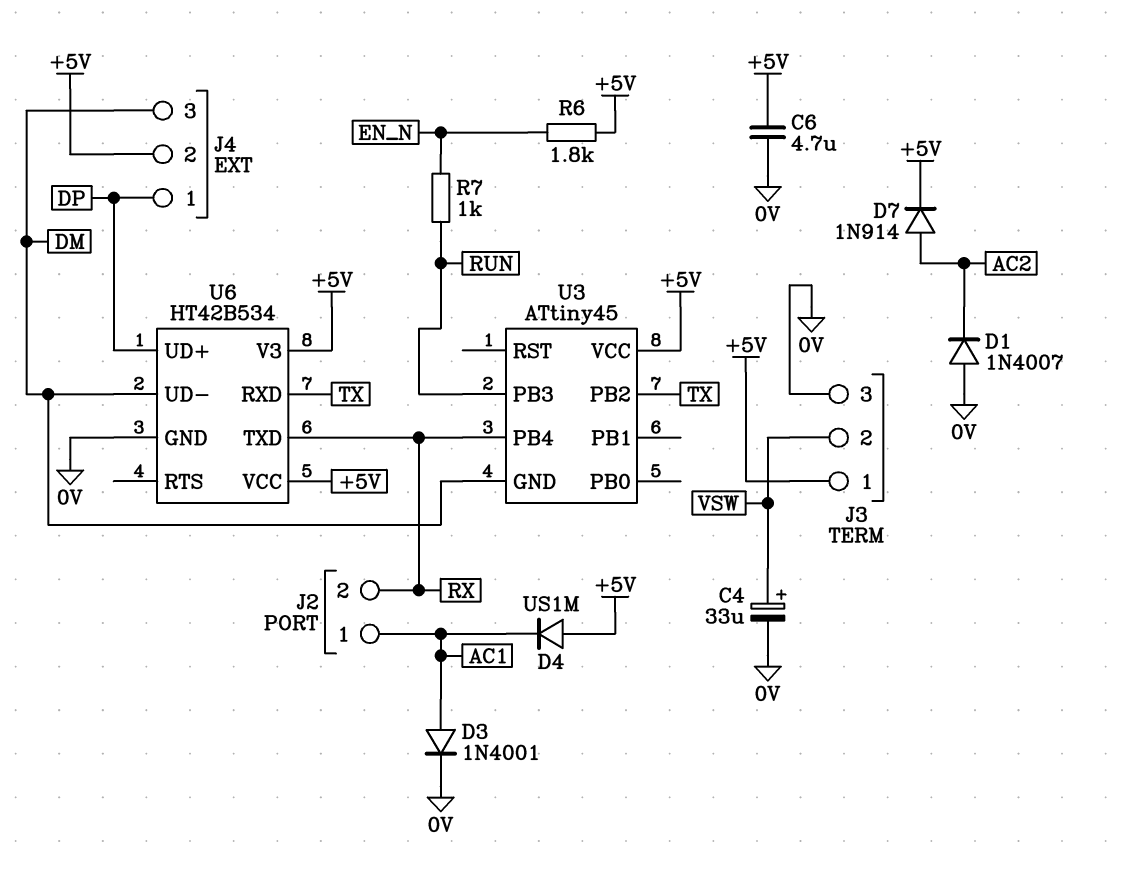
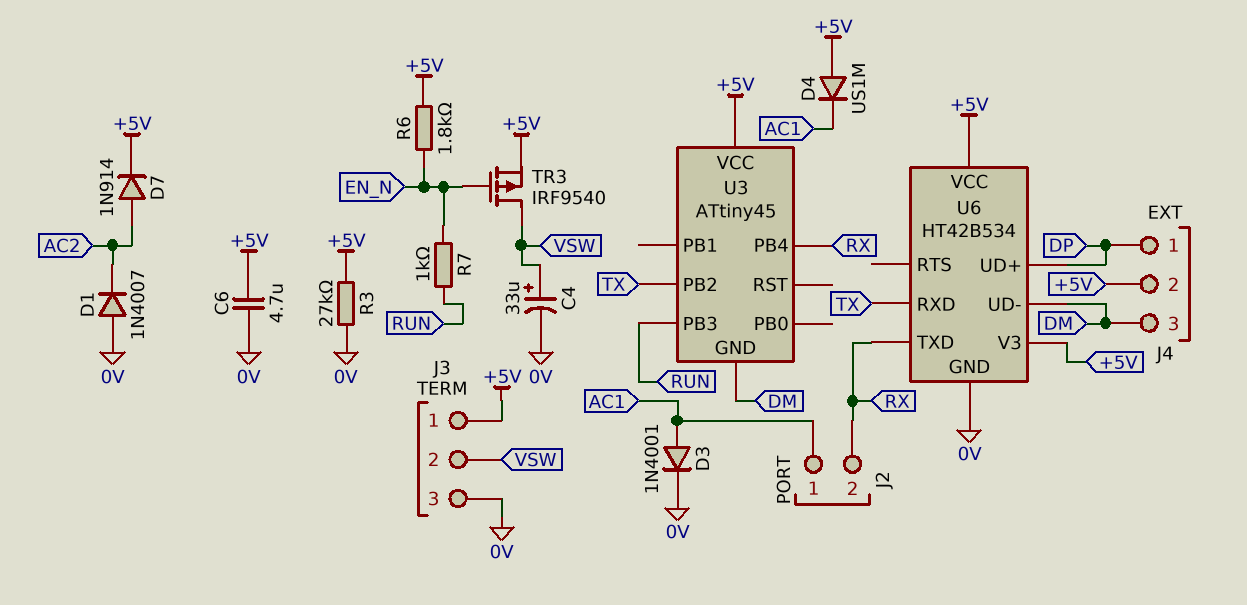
R3: none -> 27k (+5V, 0V)
TR3: none -> PMOS IRF9540 (G EN_N, D VSW, S +5V)

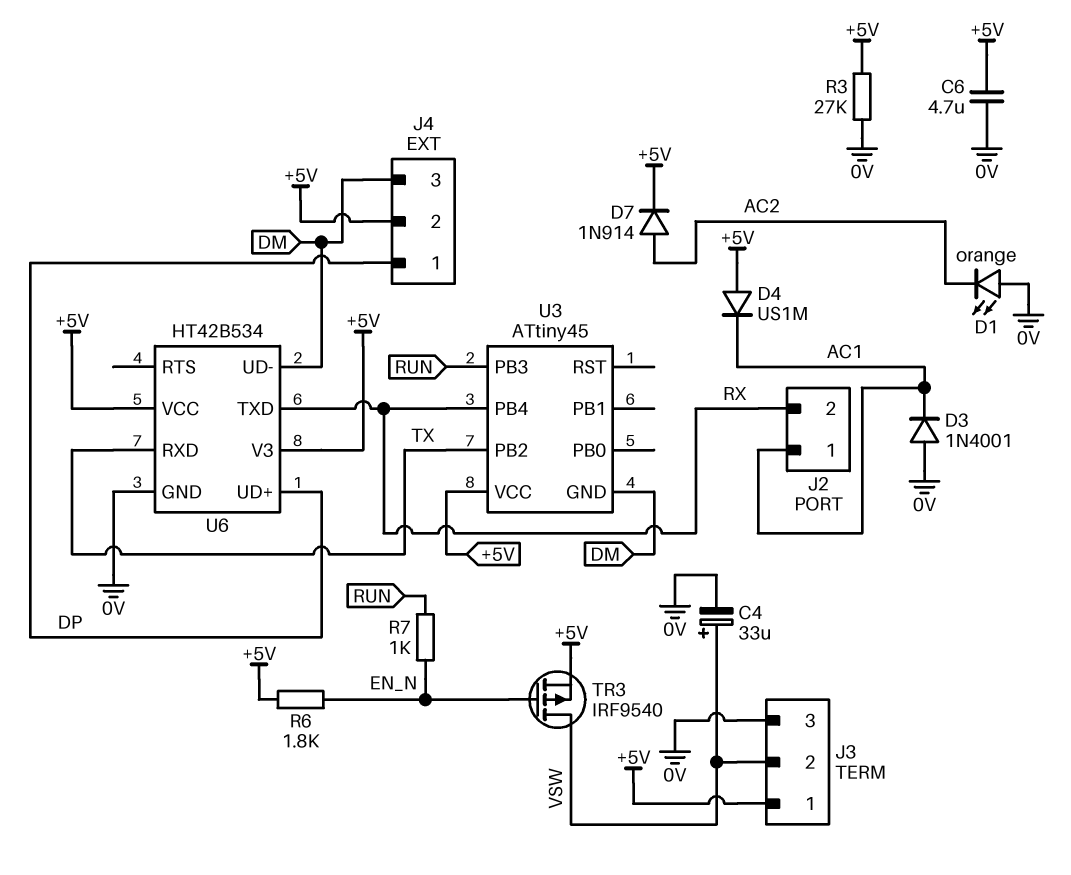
D1: diode 1N4007 (A 0V, K AC2) -> LED orange (A 0V, K AC2)
D3: diode 1N4001 (A AC1, K 0V) -> diode 1N4001 (A 0V, K AC1)

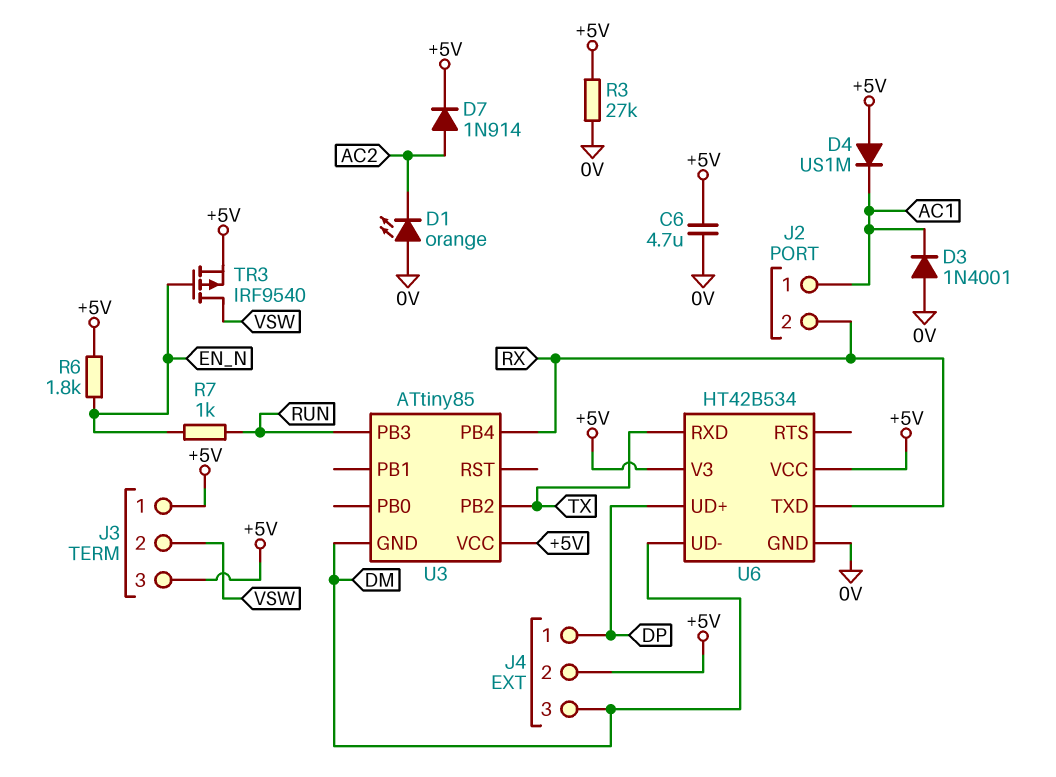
C4: 33uF (plus VSW, minus 0V) -> none
J3 pin 3: 0V -> +5V
U3: ATtiny45 -> ATtiny85

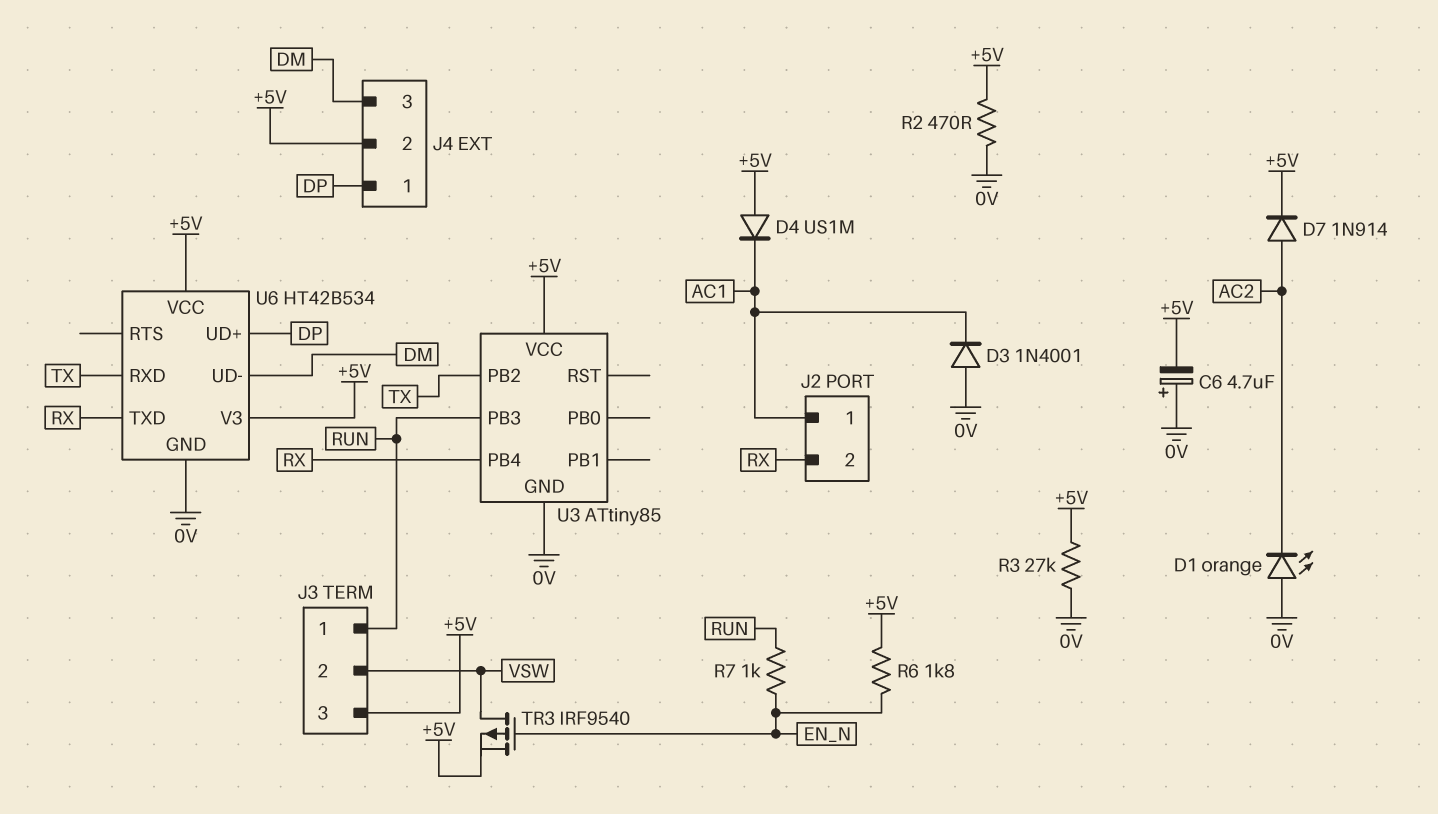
C6: 4.7uF (+5V, 0V) -> 4.7uF (plus 0V, minus +5V)
J3 pin 1: +5V -> RUN
R2: none -> 470 (+5V, 0V)
U3 pin GND: DM -> 0V

